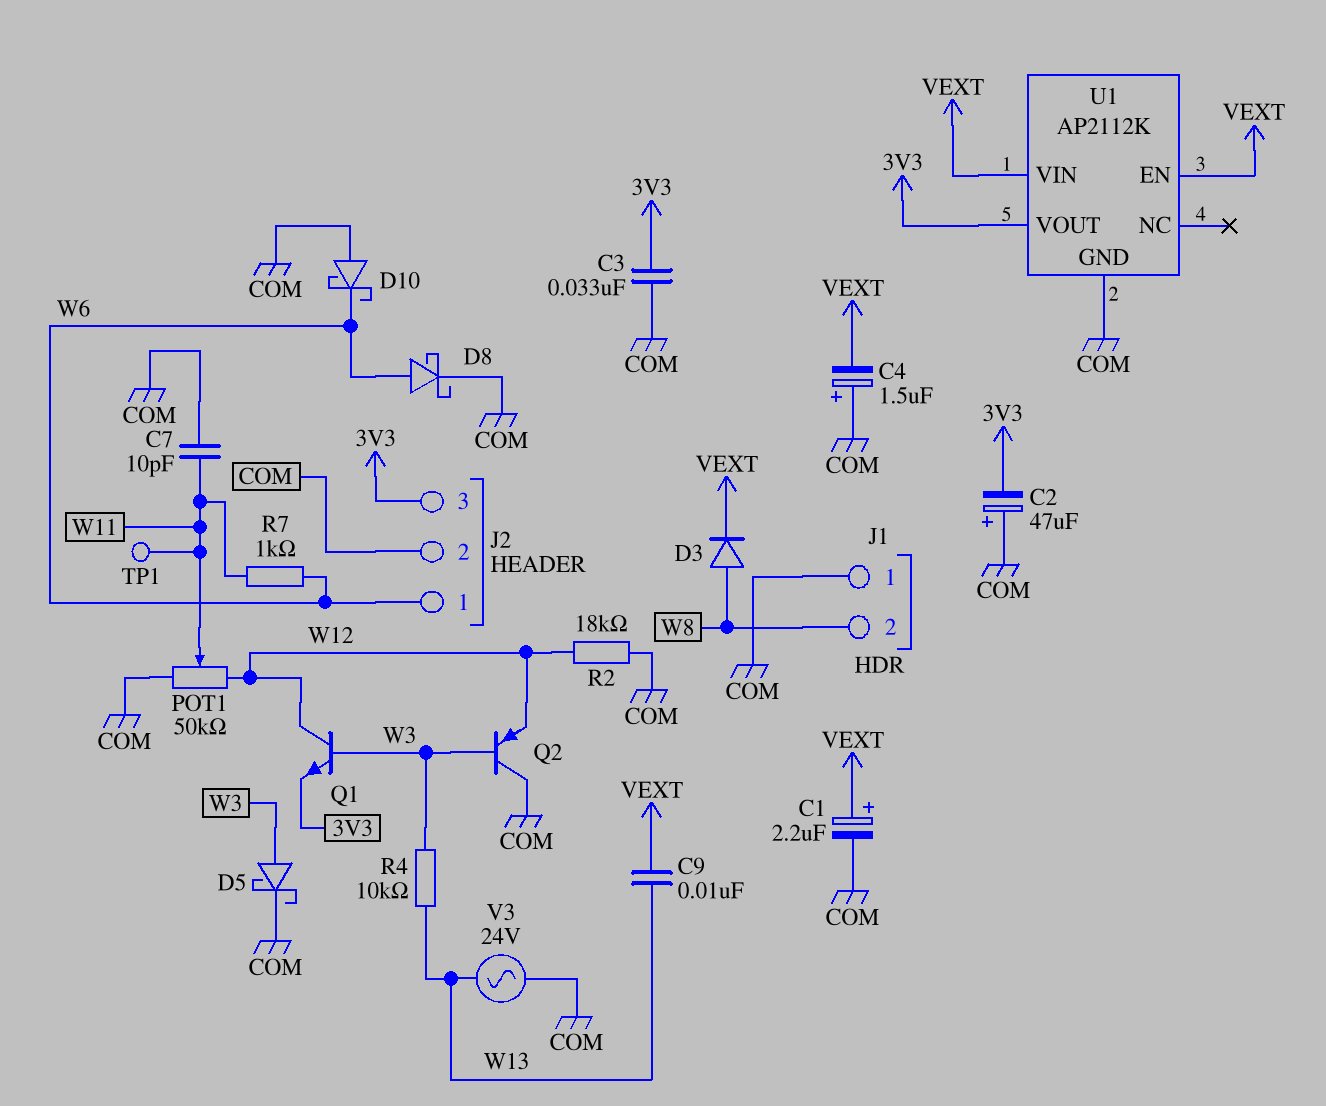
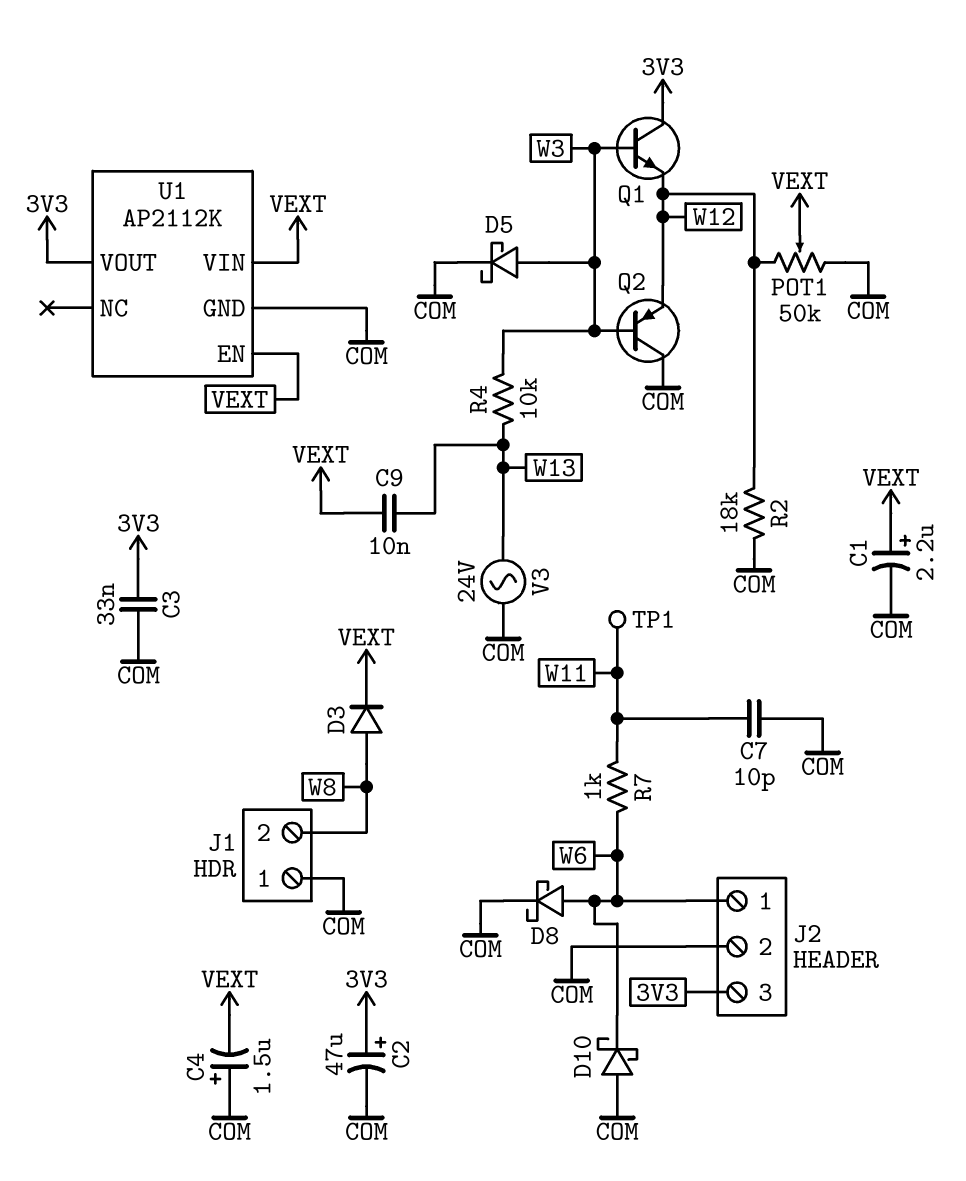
C2: 47uF (plus COM, minus 3V3) -> 47uF (plus 3V3, minus COM)
POT1: 50k (COM, W12, wiper W11) -> 50k (COM, W12, wiper VEXT)
Q1: NPN (B W3, C W12, E 3V3) -> NPN (B W3, C 3V3, E W12)

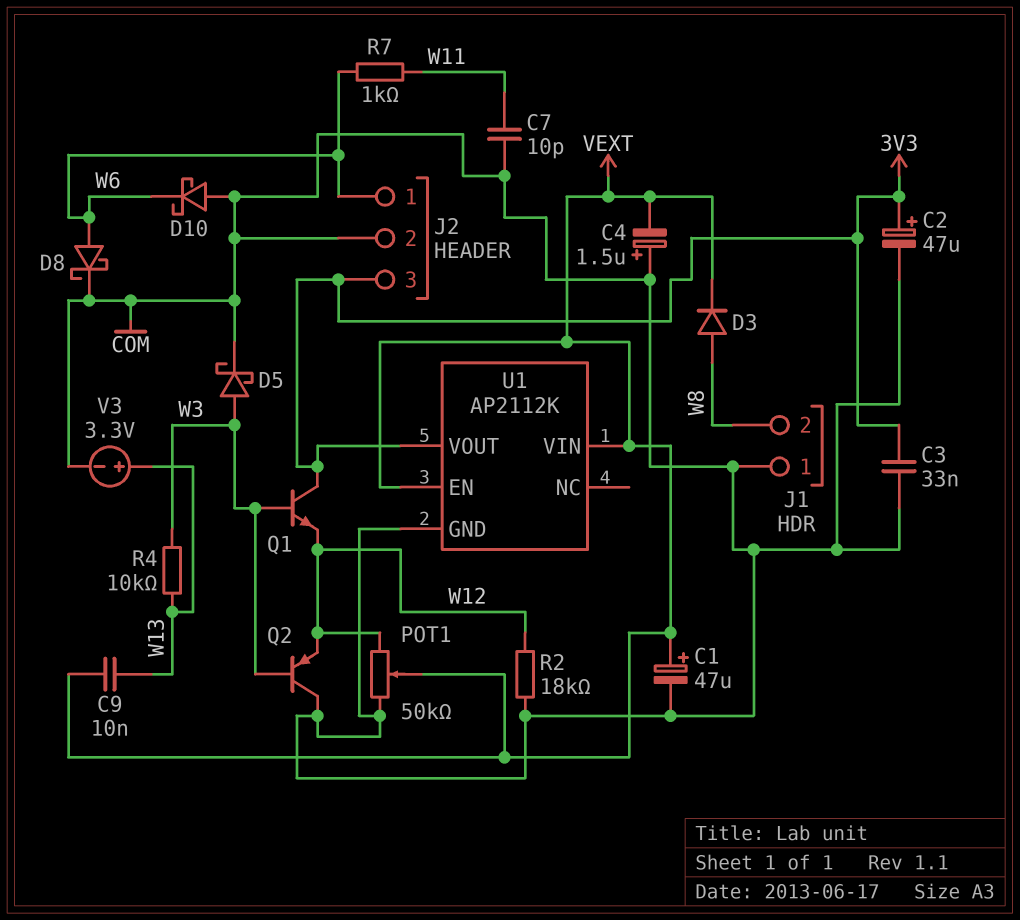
C1: 2.2uF (plus VEXT, minus COM) -> 47uF (plus VEXT, minus COM)
TP1: test point (W11) -> none
V3: AC 24V (COM, W13) -> 3.3V (plus W13, minus COM)

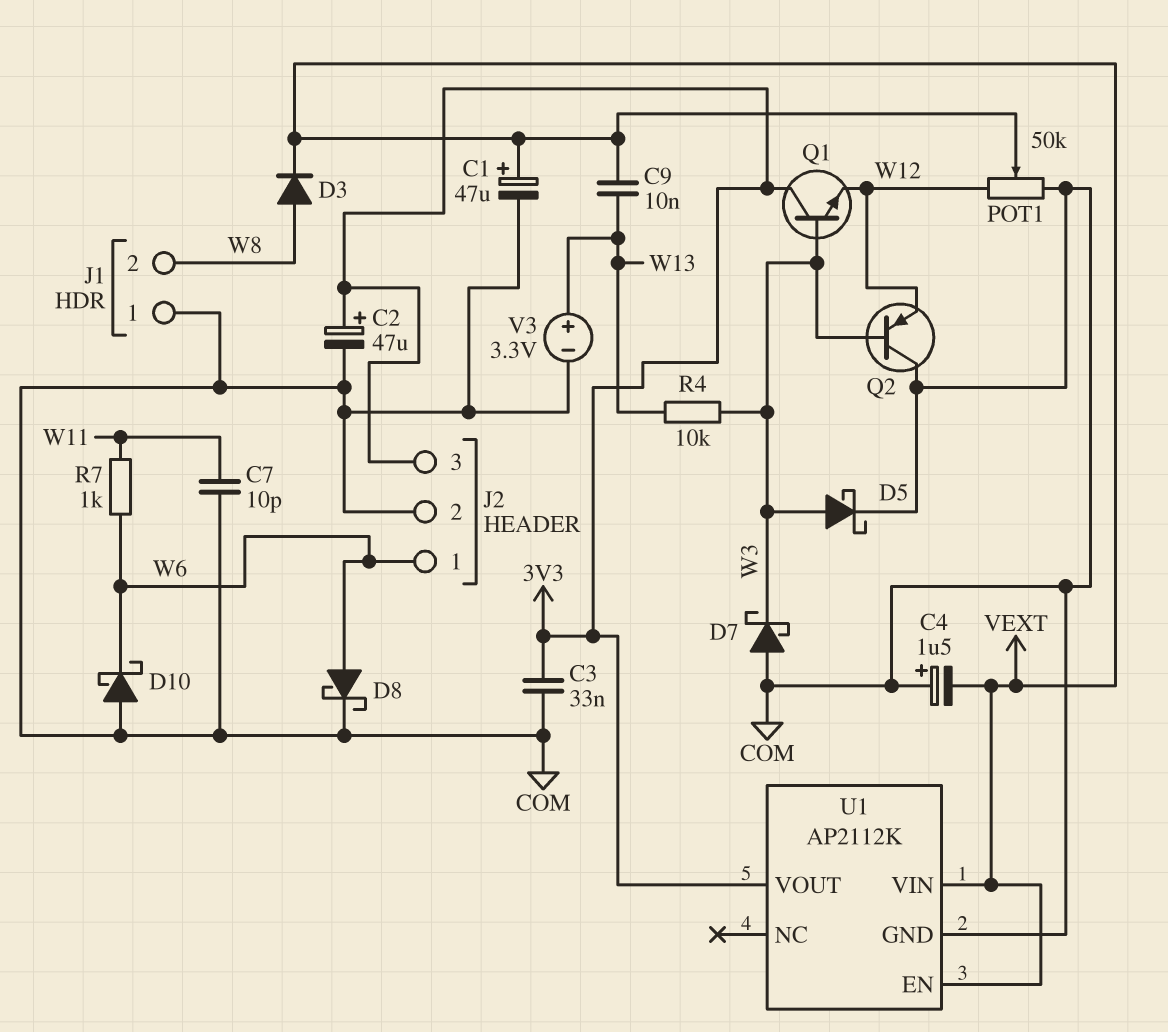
D7: none -> schottky (A COM, K W3)
R2: 18k (COM, W12) -> none

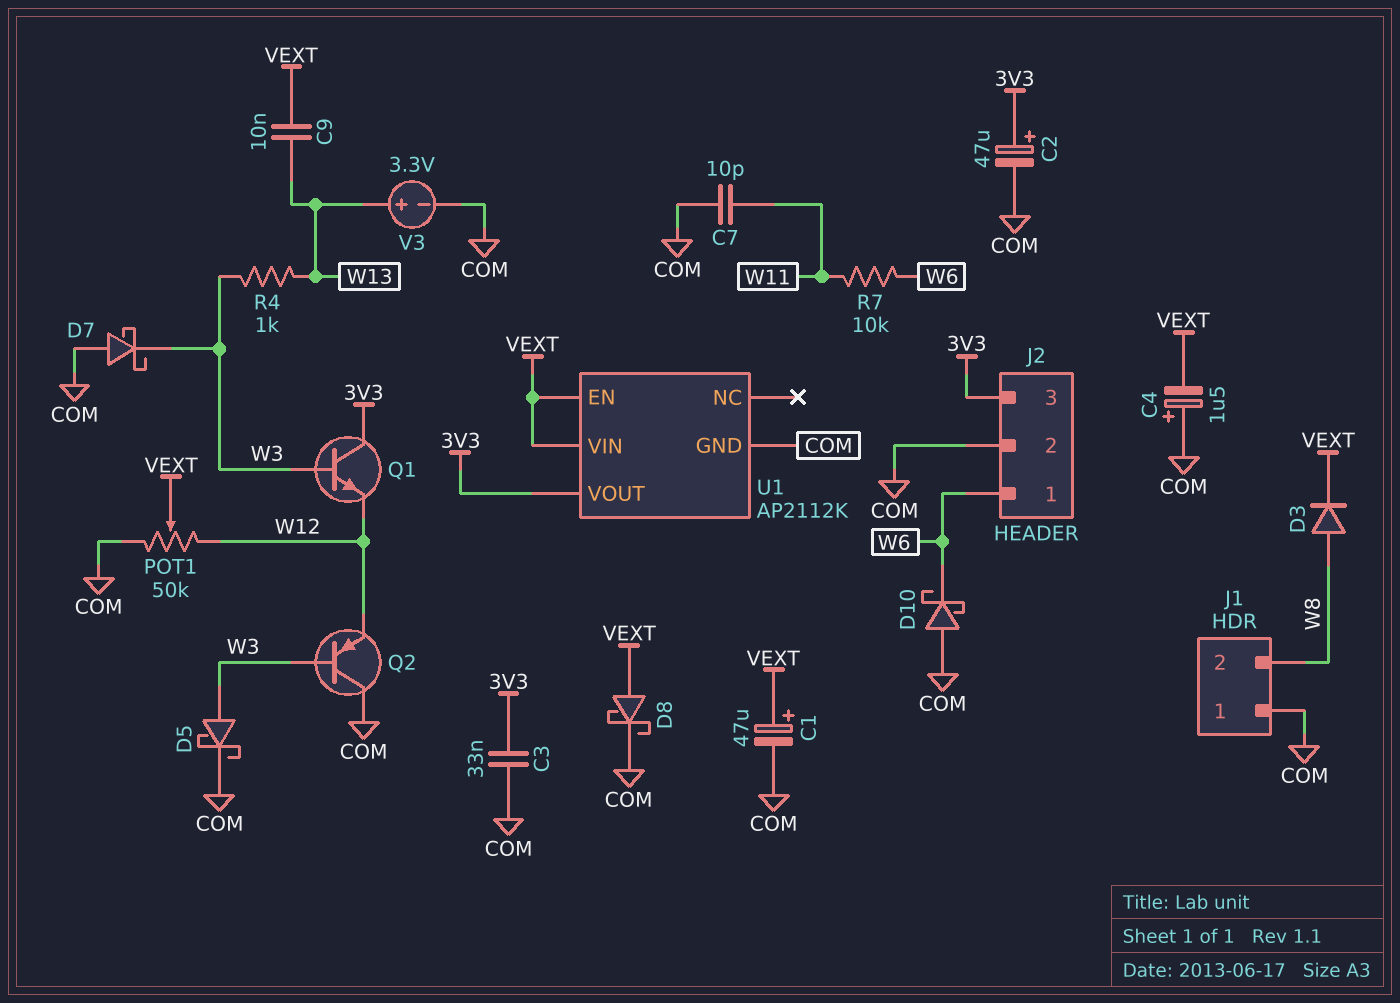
D8: schottky (A W6, K COM) -> schottky (A VEXT, K COM)
R4: 10k (W3, W13) -> 1k (W3, W13)
R7: 1k (W6, W11) -> 10k (W6, W11)

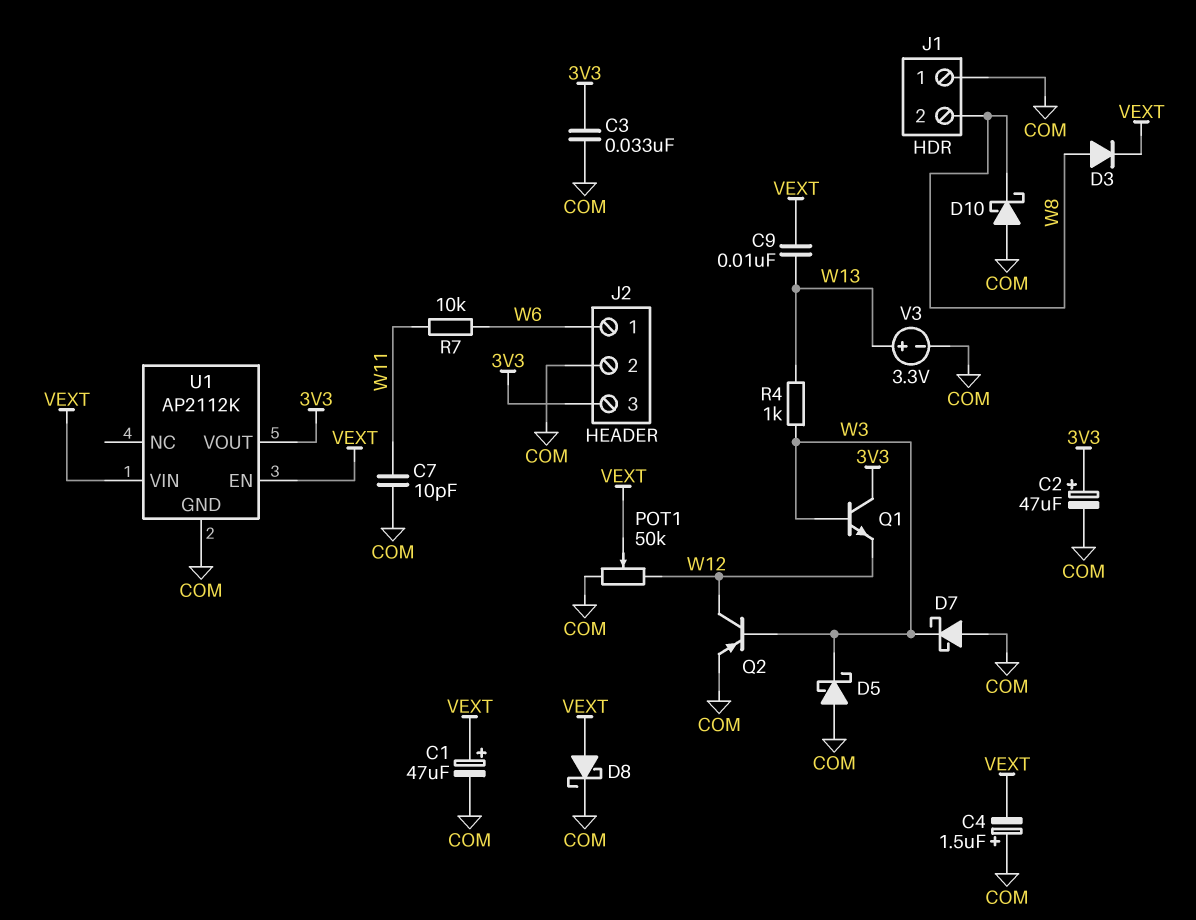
D5: schottky (A W3, K COM) -> schottky (A COM, K W3)
D10: schottky (A COM, K W6) -> schottky (A COM, K W8)
Q2: PNP (B W3, C COM, E W12) -> PNP (B W3, C W12, E COM)

